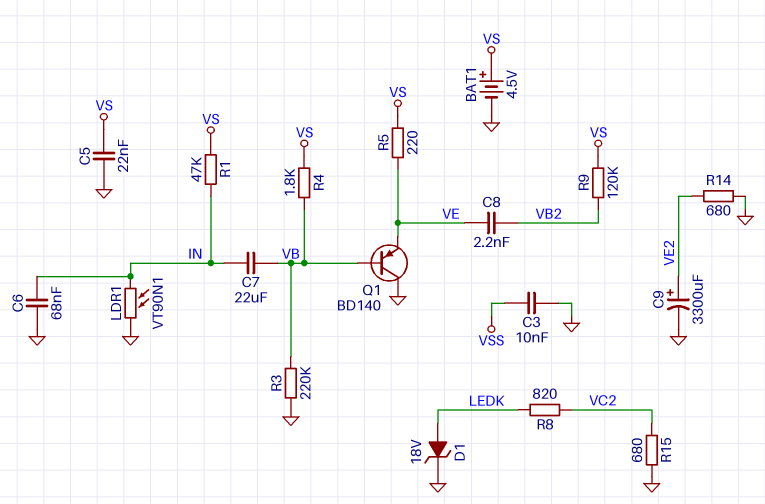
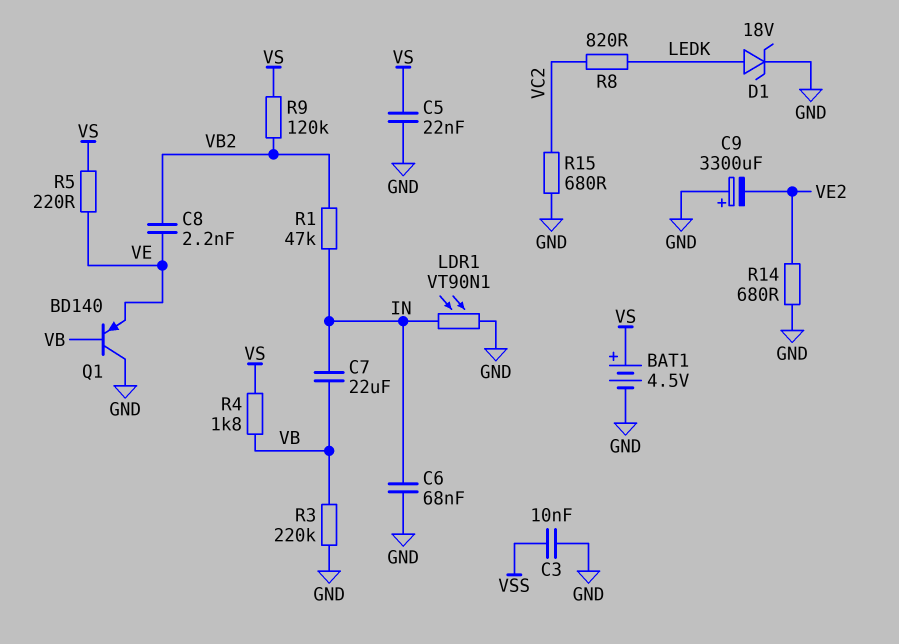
C9: 3300uF (plus VE2, minus GND) -> 3300uF (plus GND, minus VE2)
R1: 47k (IN, VS) -> 47k (IN, VB2)

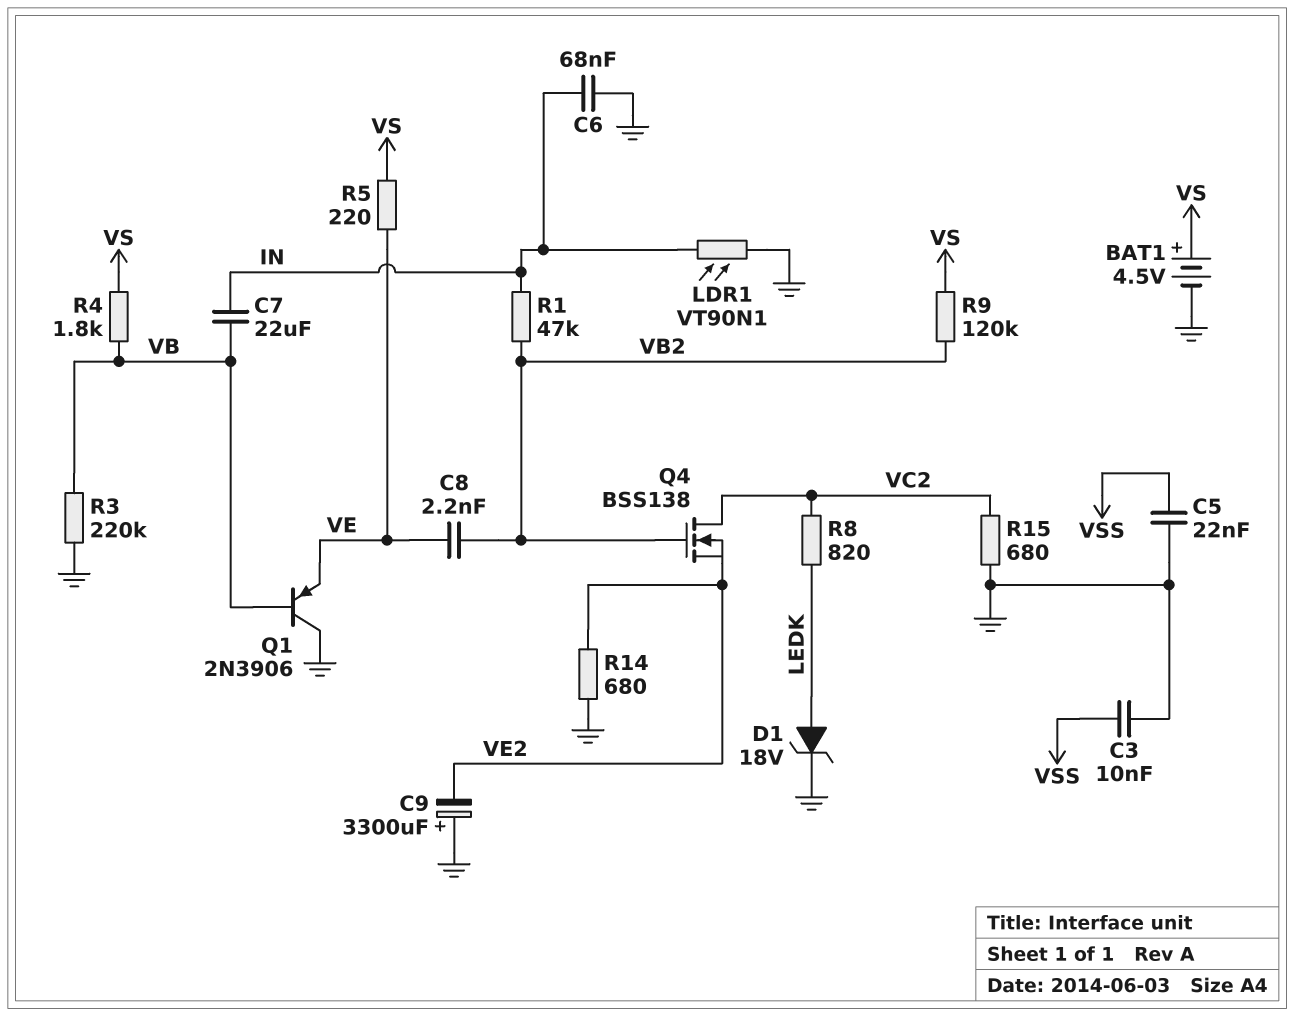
C5: 22nF (GND, VS) -> 22nF (GND, VSS)
Q1: PNP BD140 (B VB, C GND, E VE) -> PNP 2N3906 (B VB, C GND, E VE)
Q4: none -> NMOS BSS138 (G VB2, D VC2, S VE2)

